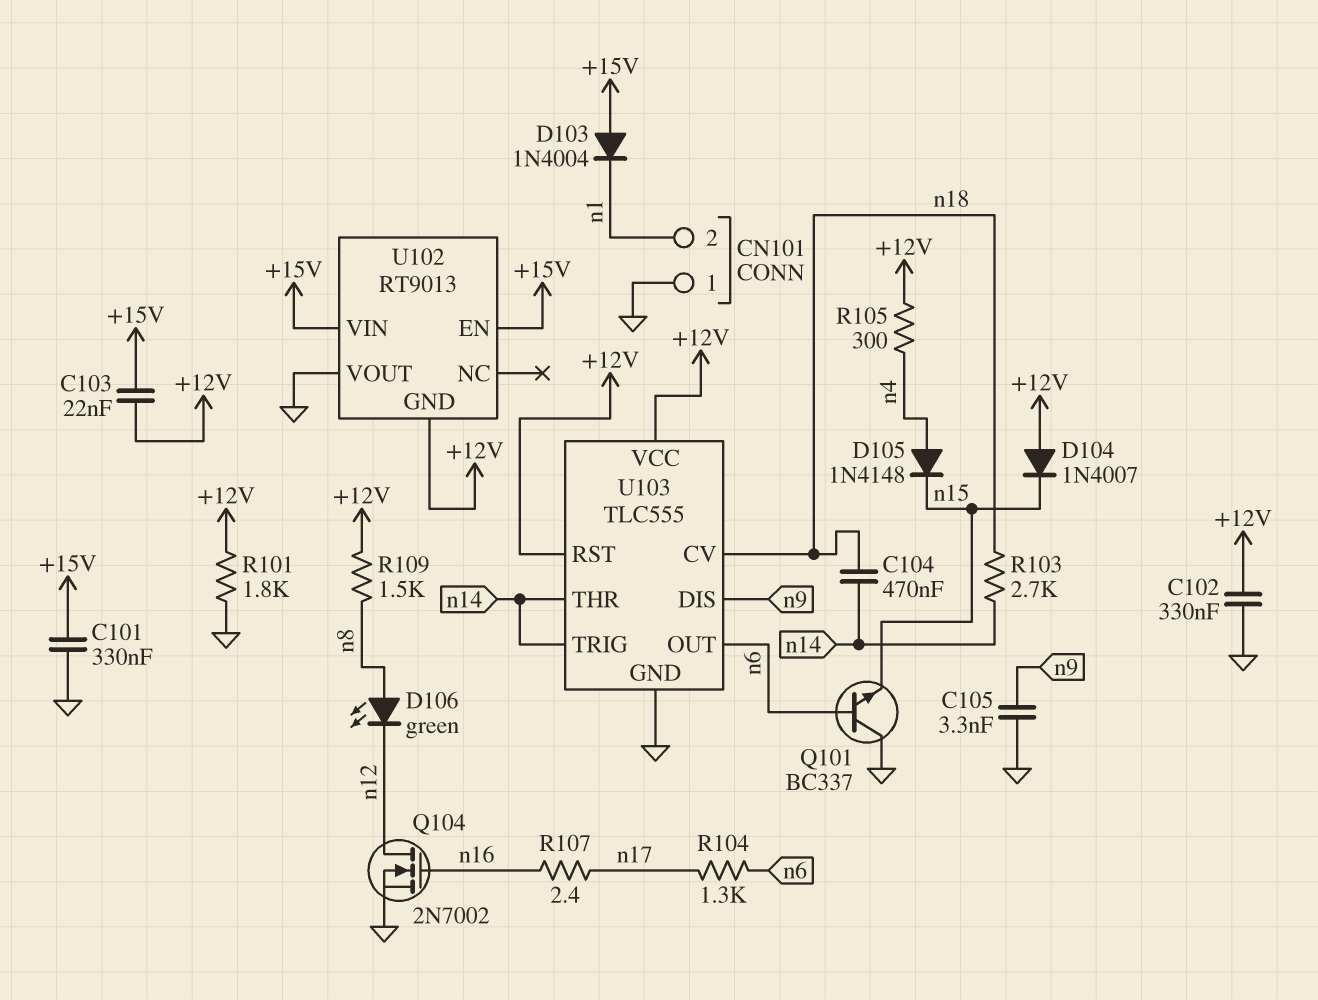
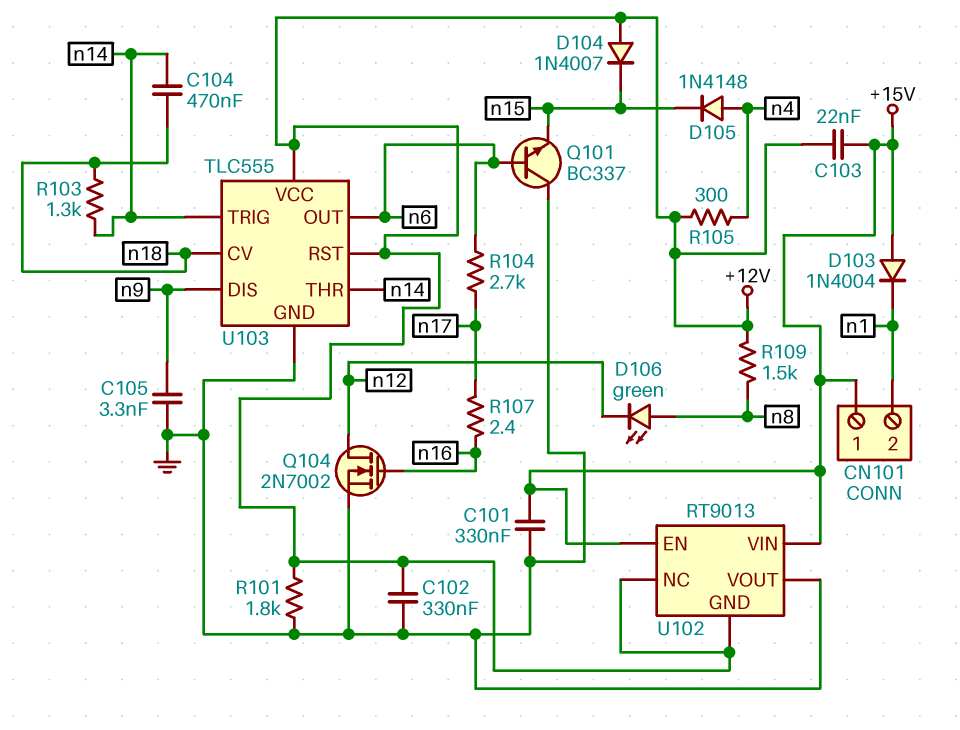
CN101 pin 1: GND -> +15V
R103: 2.7k (n14, n18) -> 1.3k (n14, n18)
R104: 1.3k (n6, n17) -> 2.7k (n6, n17)
U102 pin NC: none -> +12V

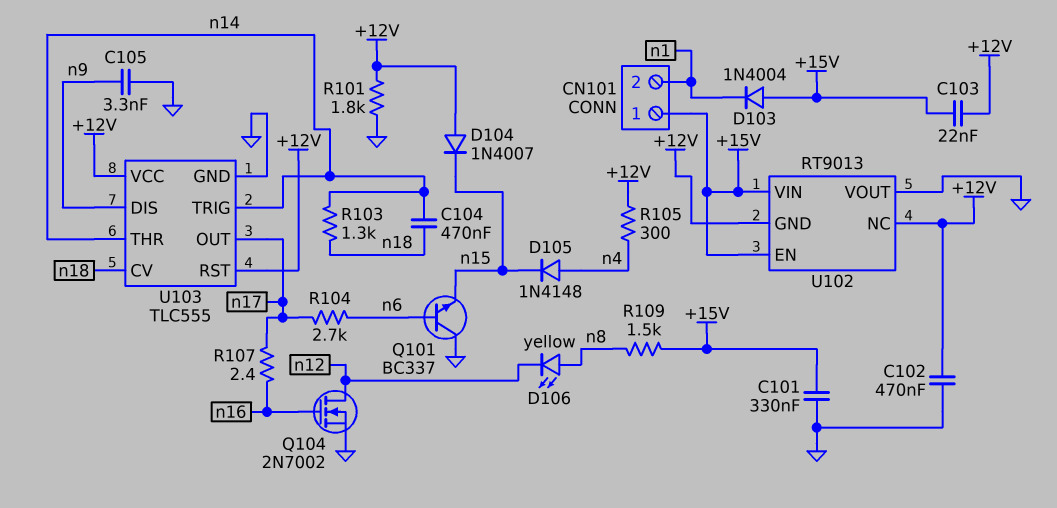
C102: 330nF (+12V, GND) -> 470nF (+12V, GND)
D106: LED green (A n8, K n12) -> LED yellow (A n8, K n12)
R109: 1.5k (+12V, n8) -> 1.5k (+15V, n8)
U103 pin OUT: n6 -> n17

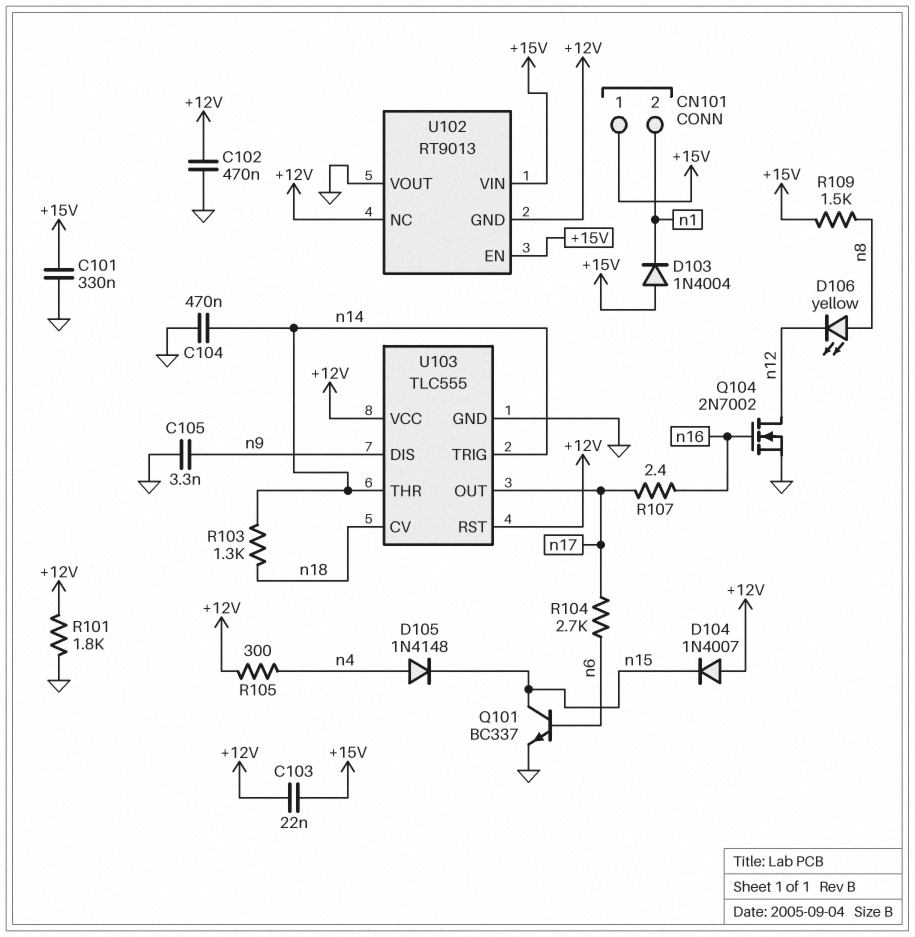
C104: 470nF (n14, n18) -> 470nF (GND, n14)
Q101: NPN BC337 (B n6, C GND, E n15) -> NPN BC337 (B n6, C n15, E GND)

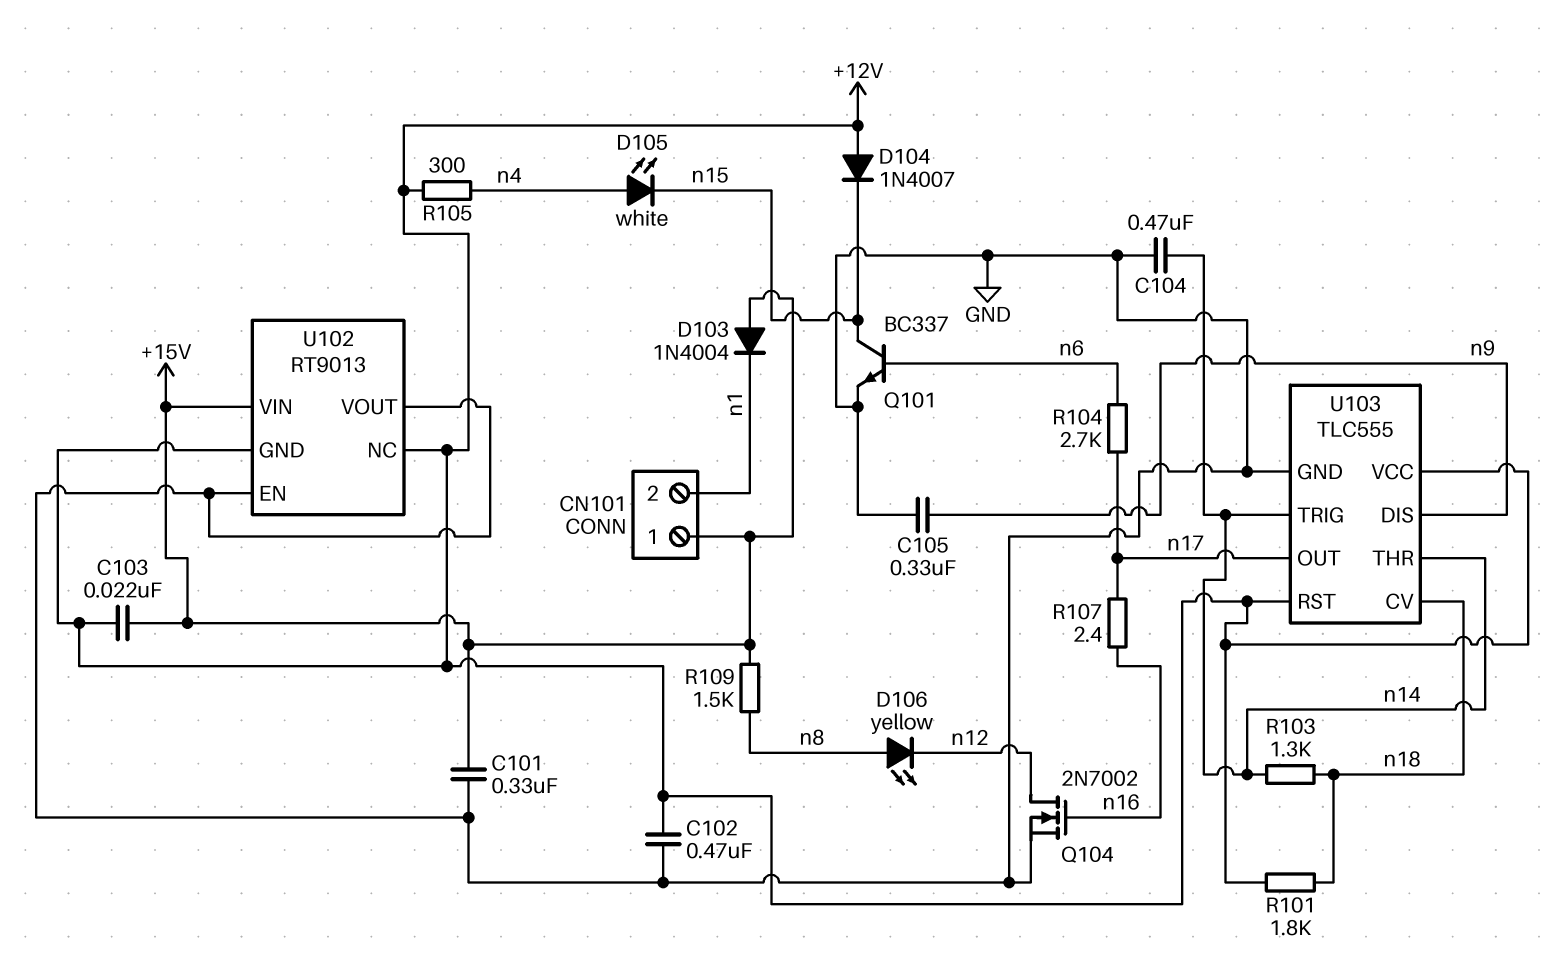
C105: 3.3nF (GND, n9) -> 330nF (GND, n9)
D105: diode 1N4148 (A n4, K n15) -> LED white (A n4, K n15)
R101: 1.8k (+12V, GND) -> 1.8k (+12V, n18)
U102 pin EN: +15V -> GND

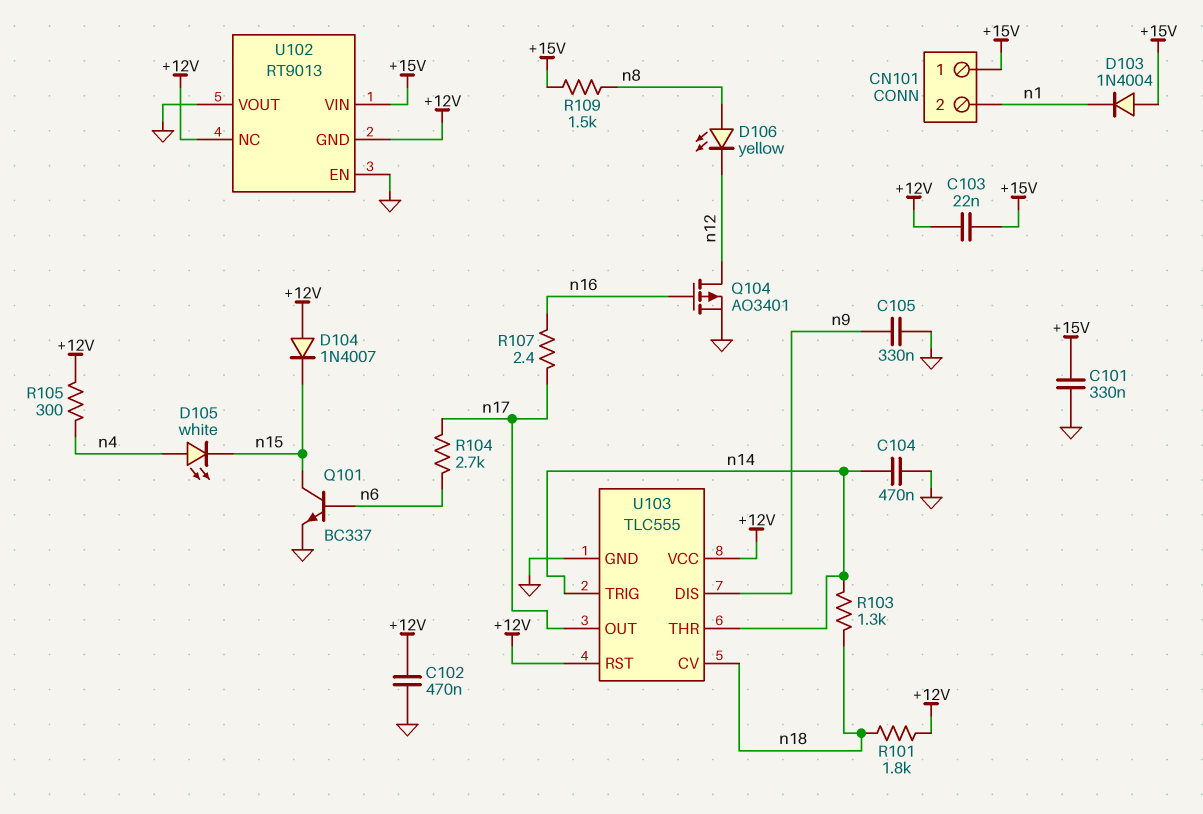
Q104: NMOS 2N7002 (G n16, D n12, S GND) -> PMOS AO3401 (G n16, D n12, S GND)

